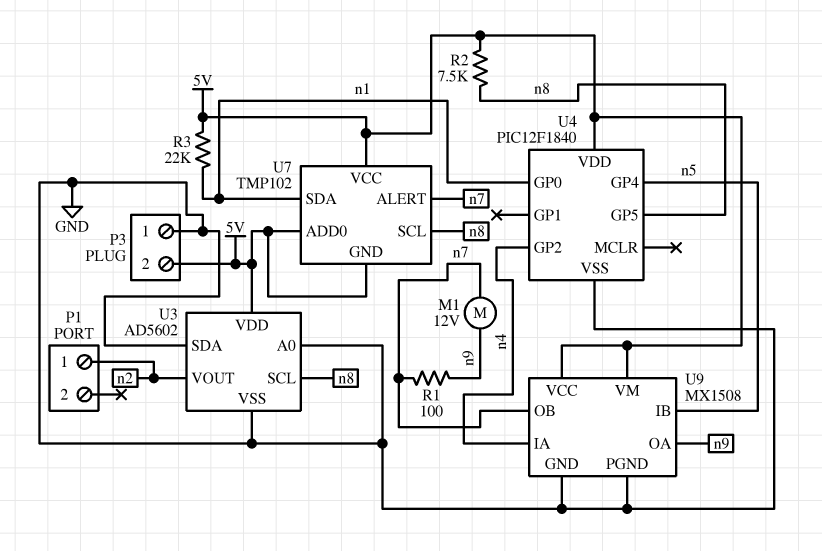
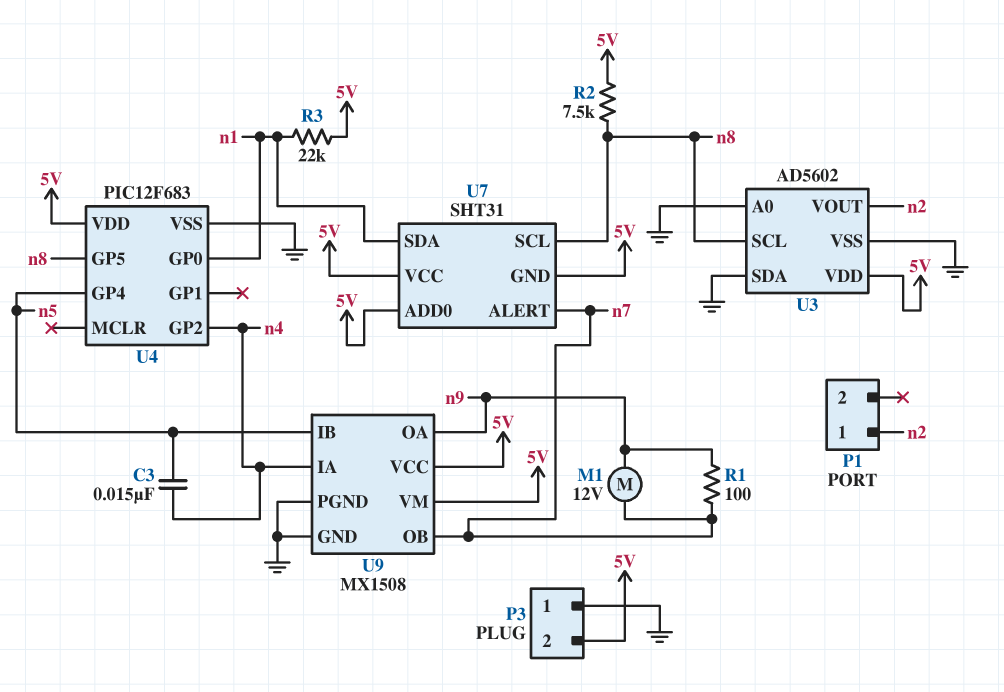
C3: none -> 15nF (n4, n5)
U4: PIC12F1840 -> PIC12F683
U7: TMP102 -> SHT31

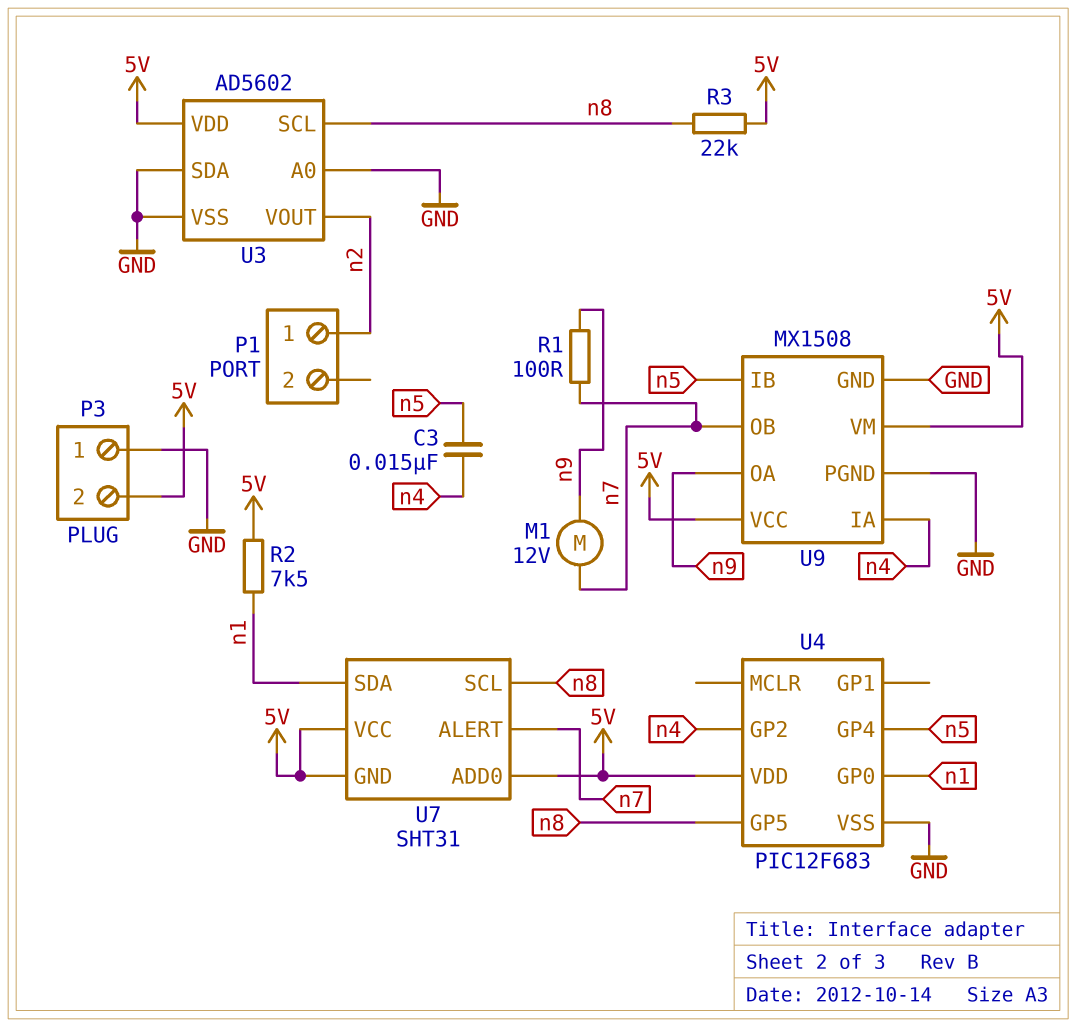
R2: 7.5k (5V, n8) -> 7.5k (5V, n1)
R3: 22k (5V, n1) -> 22k (5V, n8)

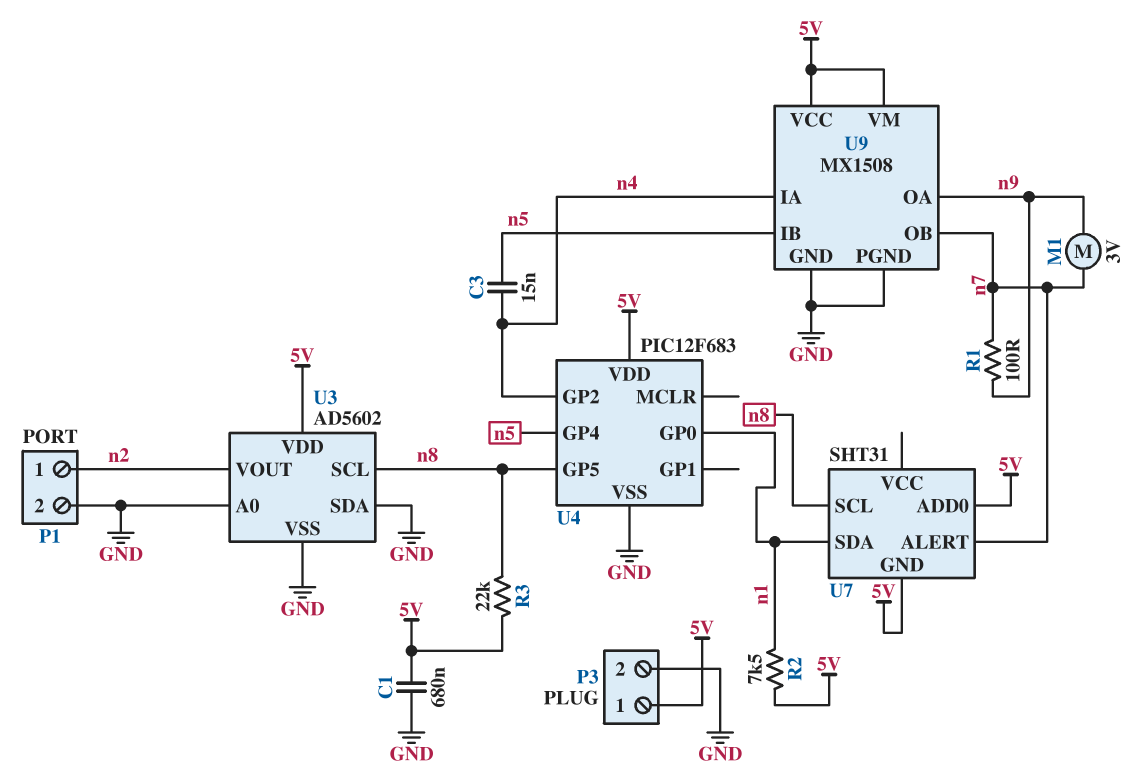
C1: none -> 680nF (5V, GND)
M1: motor 12V (n7, n9) -> motor 3V (n7, n9)
P1 pin 2: none -> GND
P3 pin 1: GND -> 5V
P3 pin 2: 5V -> GND
U7 pin VCC: 5V -> none

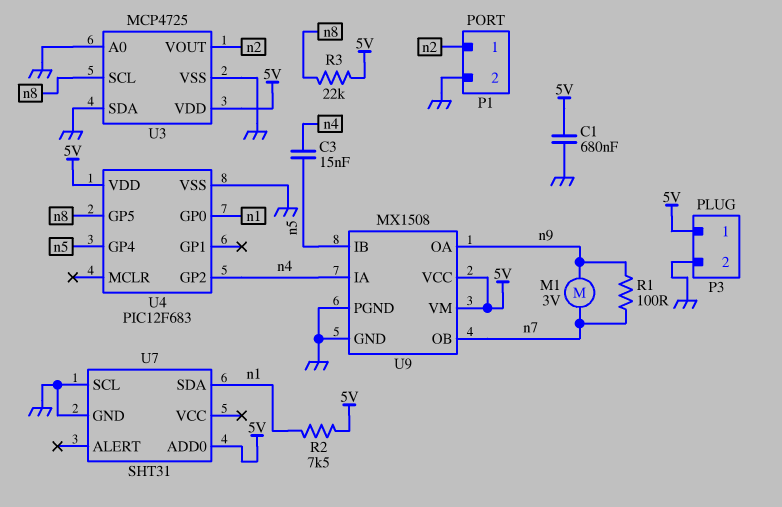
U3: AD5602 -> MCP4725
U7 pin ALERT: n7 -> none
U7 pin GND: 5V -> GND
U7 pin SCL: n8 -> GND

